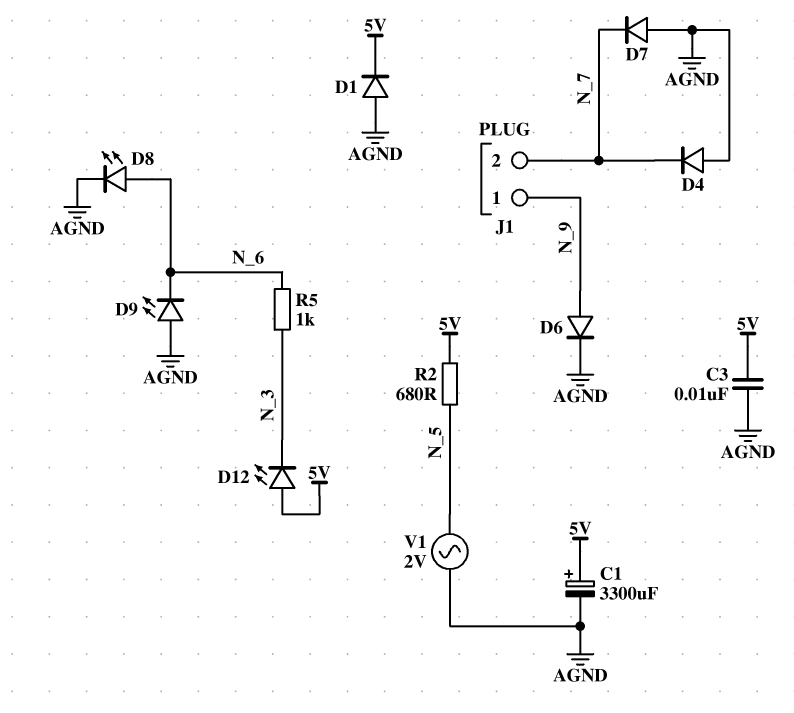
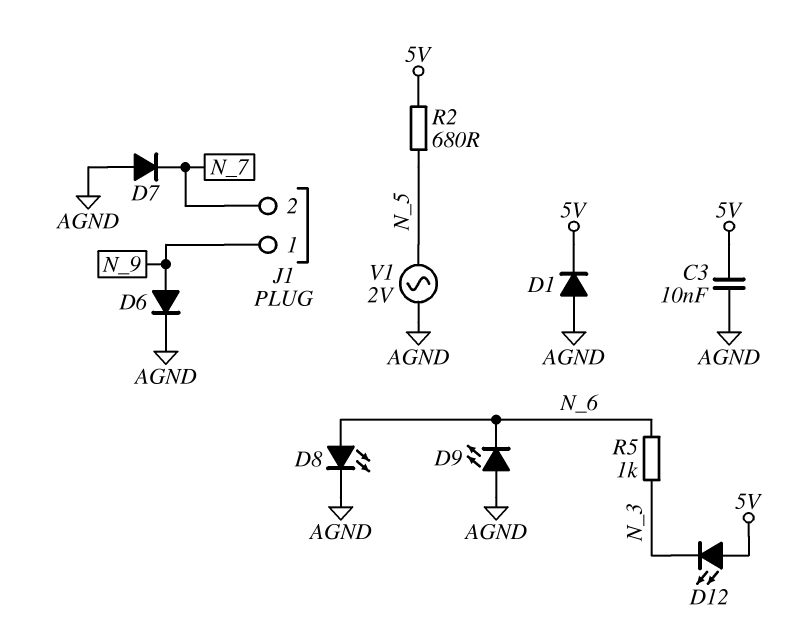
C1: 3300uF (plus 5V, minus AGND) -> none
D4: diode (A AGND, K N_7) -> none

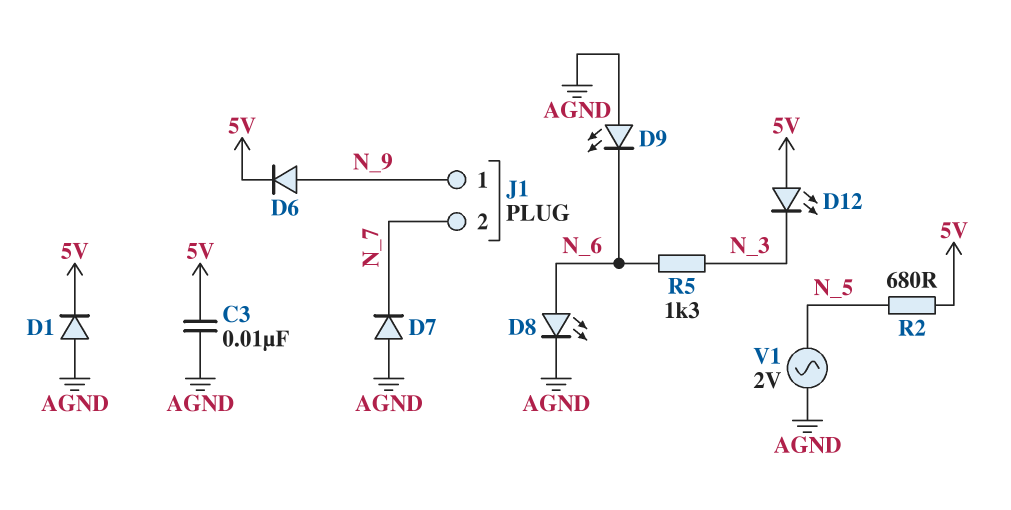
D6: diode (A N_9, K AGND) -> diode (A N_9, K 5V)
R5: 1k (N_3, N_6) -> 1.3k (N_3, N_6)

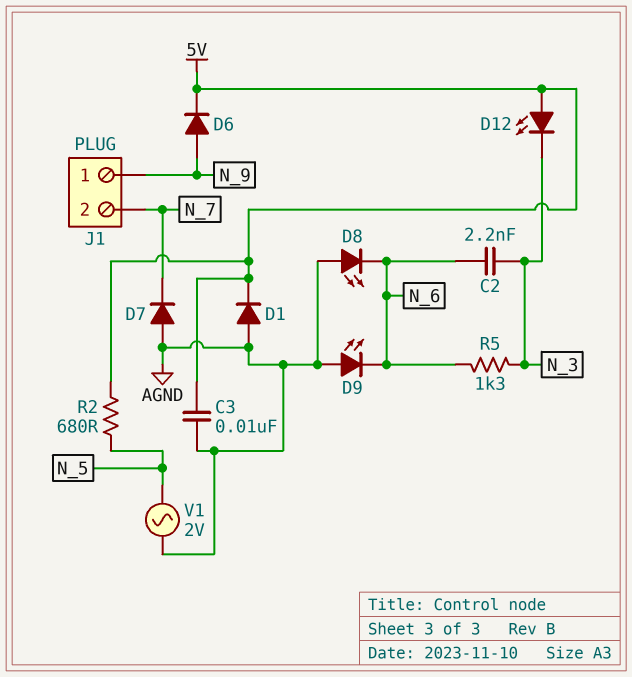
C2: none -> 2.2nF (N_3, N_6)
D8: LED (A N_6, K AGND) -> LED (A AGND, K N_6)

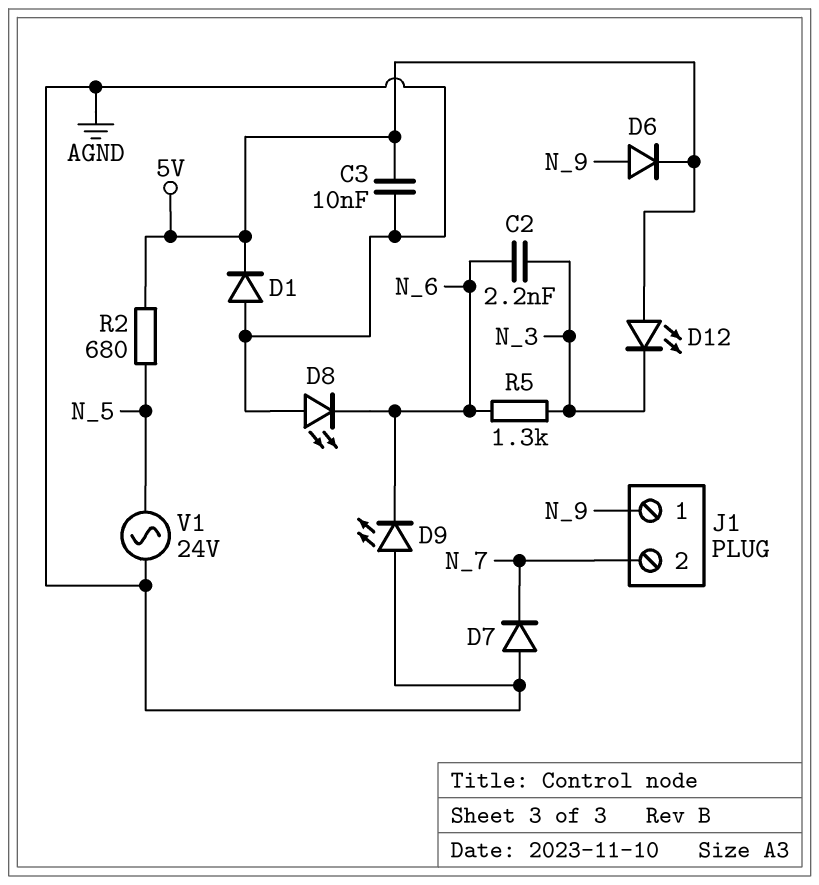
V1: AC 2V (AGND, N_5) -> AC 24V (AGND, N_5)

